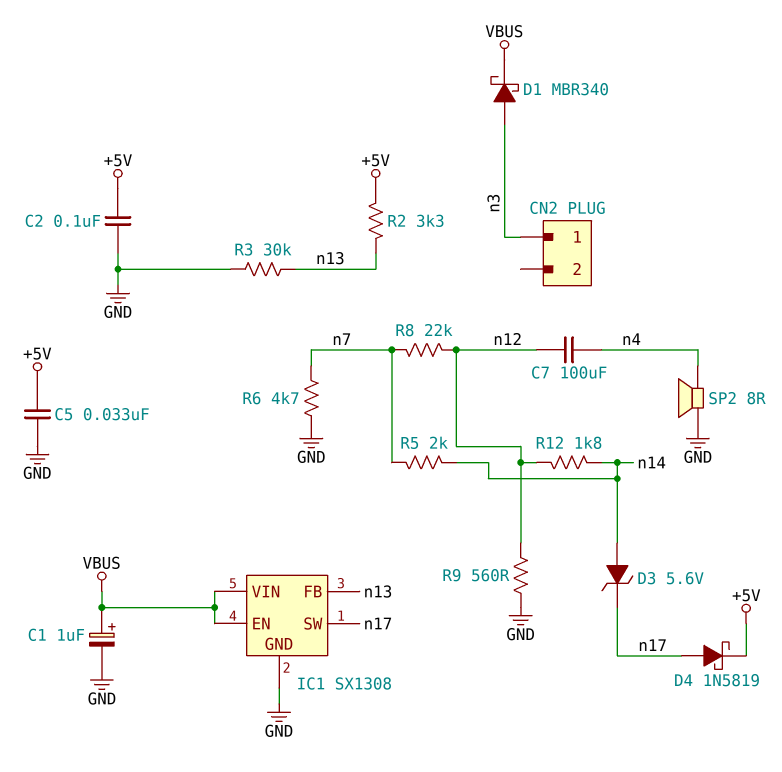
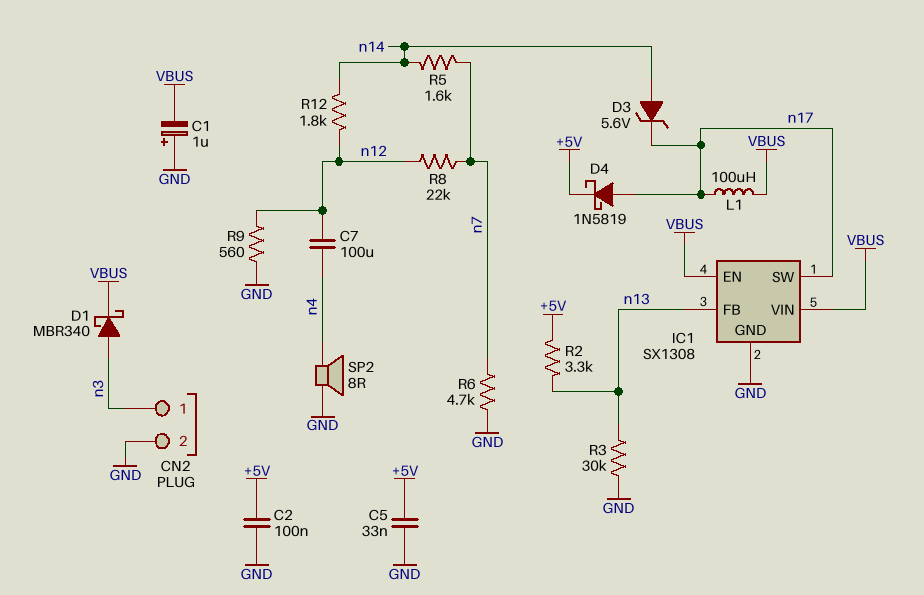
C1: 1uF (plus VBUS, minus GND) -> 1uF (plus GND, minus VBUS)
CN2 pin 2: none -> GND
L1: none -> 100uH (VBUS, n17)
R5: 2k (n7, n14) -> 1.6k (n7, n14)

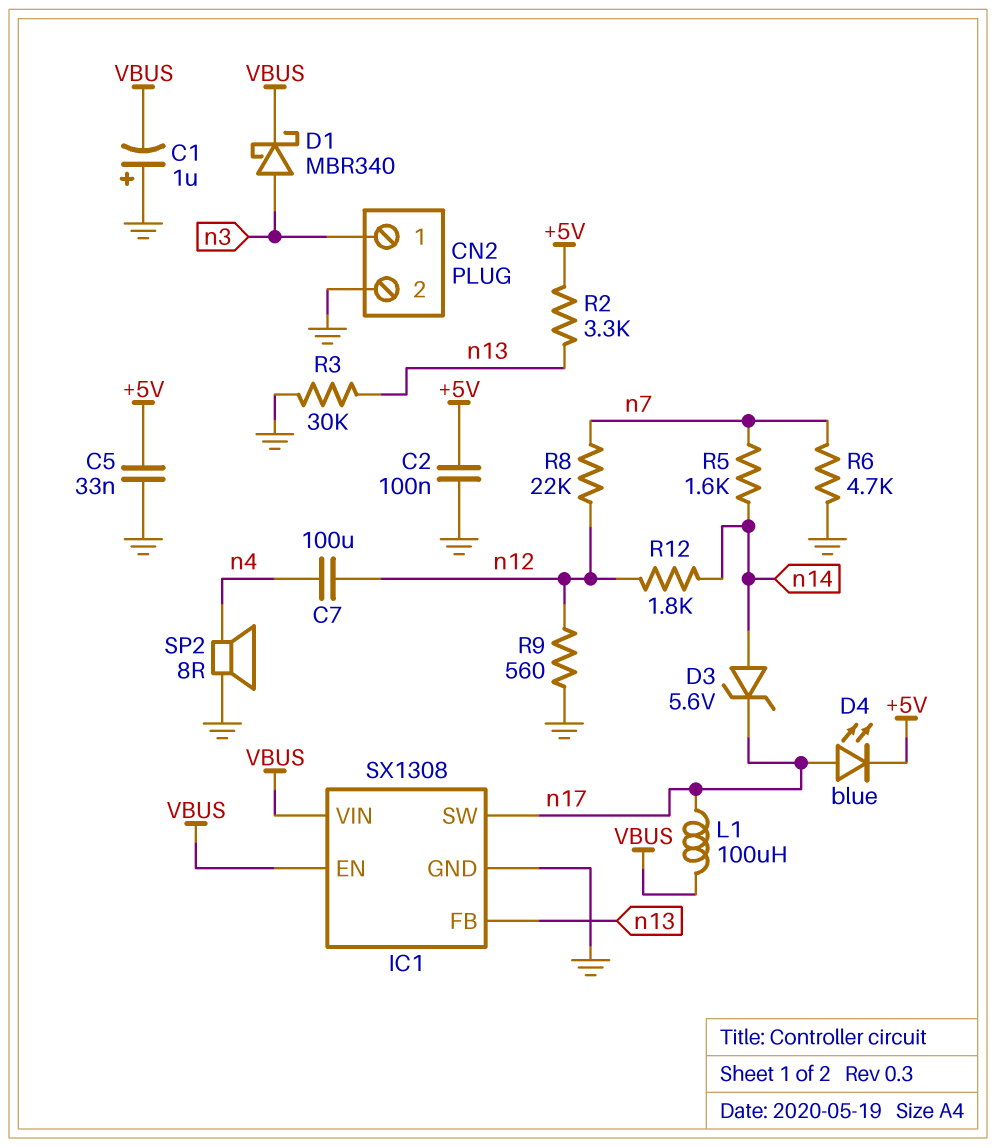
D4: schottky 1N5819 (A n17, K +5V) -> LED blue (A n17, K +5V)

